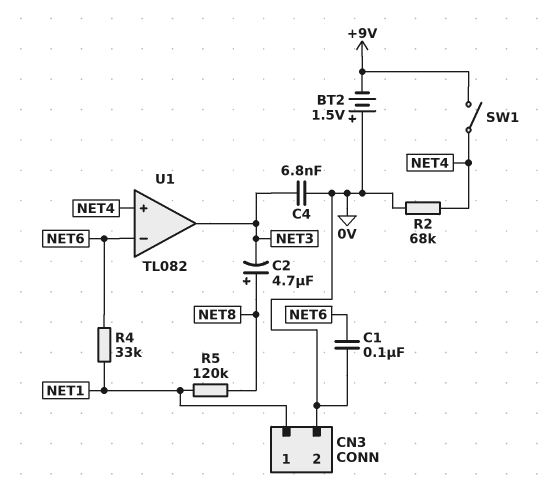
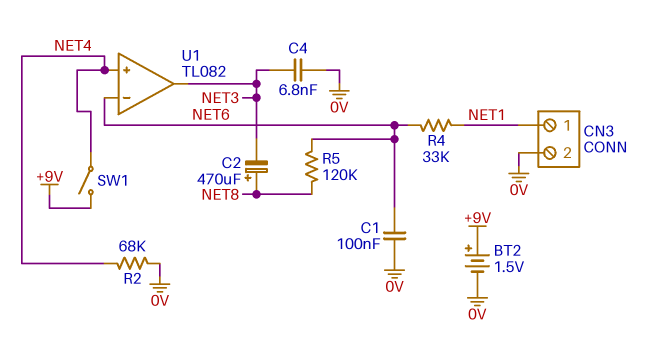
BT2: 1.5V (plus 0V, minus +9V) -> 1.5V (plus +9V, minus 0V)
C2: 4.7uF (plus NET8, minus NET3) -> 470uF (plus NET8, minus NET3)
R5: 120k (NET1, NET8) -> 120k (NET6, NET8)

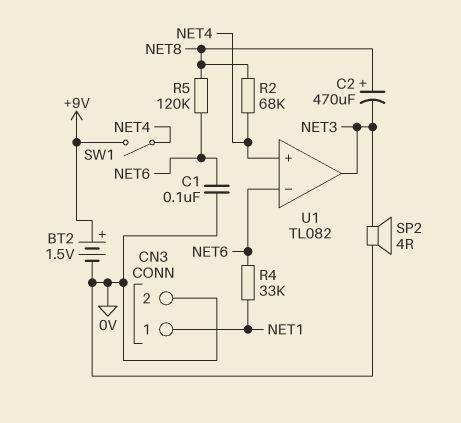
C4: 6.8nF (0V, NET3) -> none
R2: 68k (0V, NET4) -> 68k (NET4, NET8)
SP2: none -> speaker 4R (0V, NET3)

